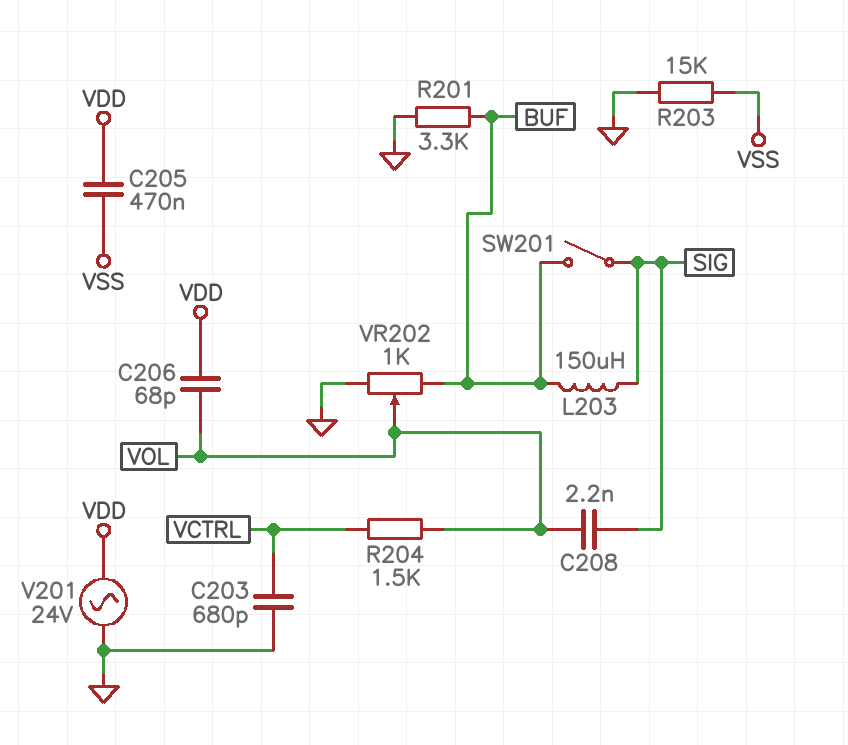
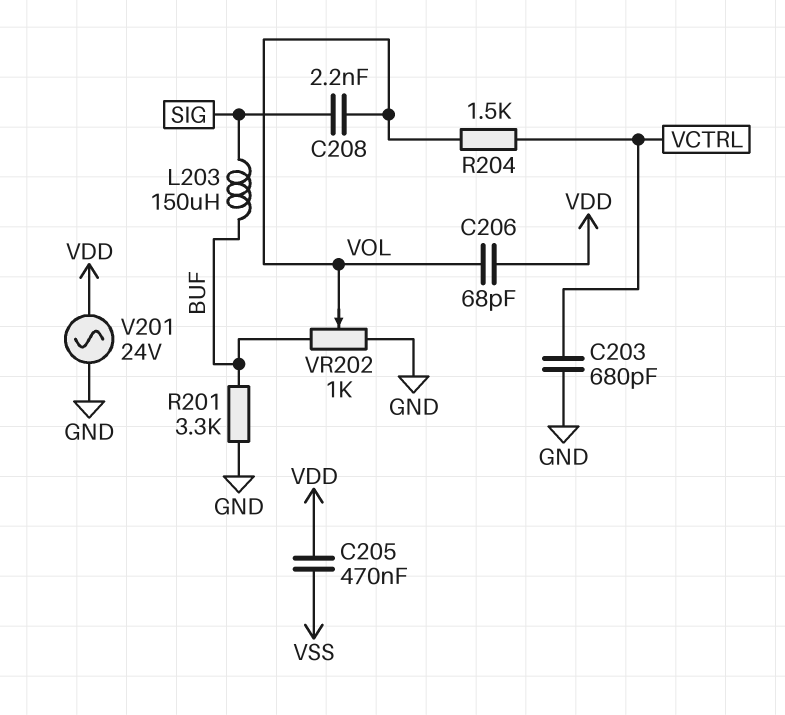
R203: 15k (GND, VSS) -> none
SW201: switch (BUF, SIG) -> none

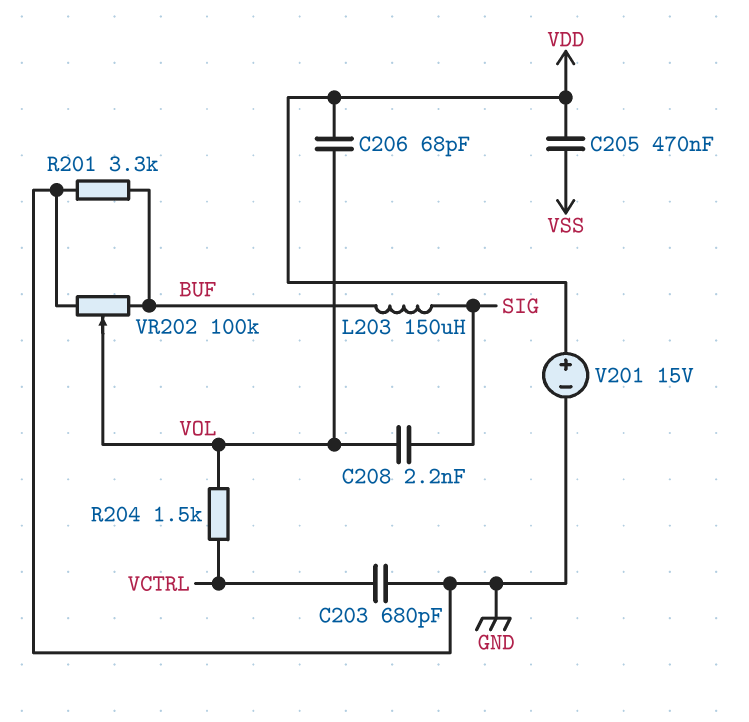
V201: AC 24V (GND, VDD) -> 15V (plus VDD, minus GND)
VR202: 1k (BUF, GND, wiper VOL) -> 100k (BUF, GND, wiper VOL)

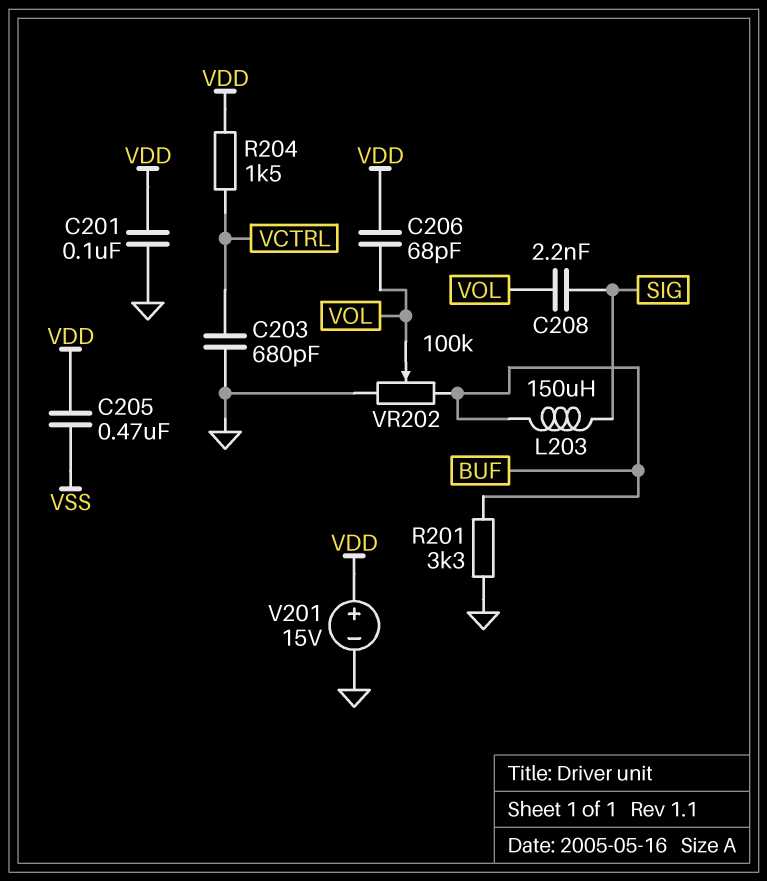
C201: none -> 100nF (GND, VDD)
R204: 1.5k (VCTRL, VOL) -> 1.5k (VCTRL, VDD)

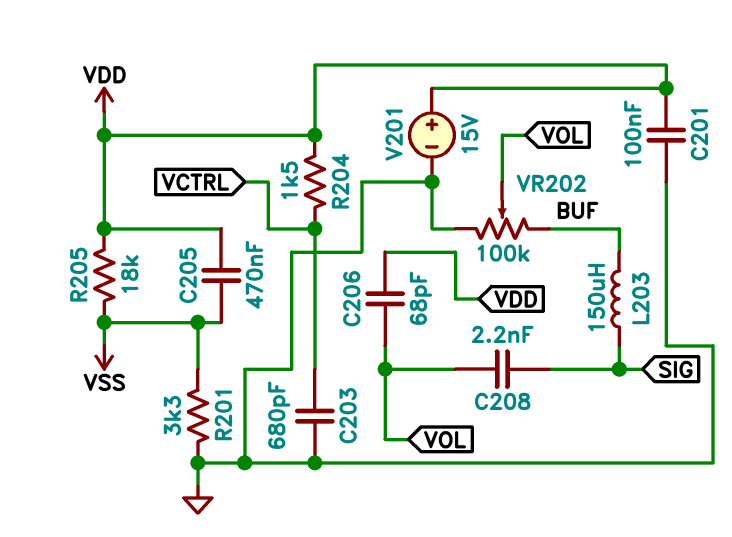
R201: 3.3k (BUF, GND) -> 3.3k (GND, VSS)
R205: none -> 18k (VDD, VSS)

